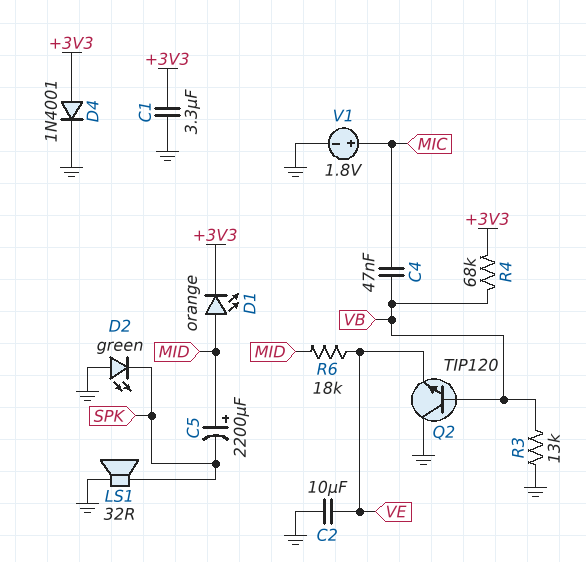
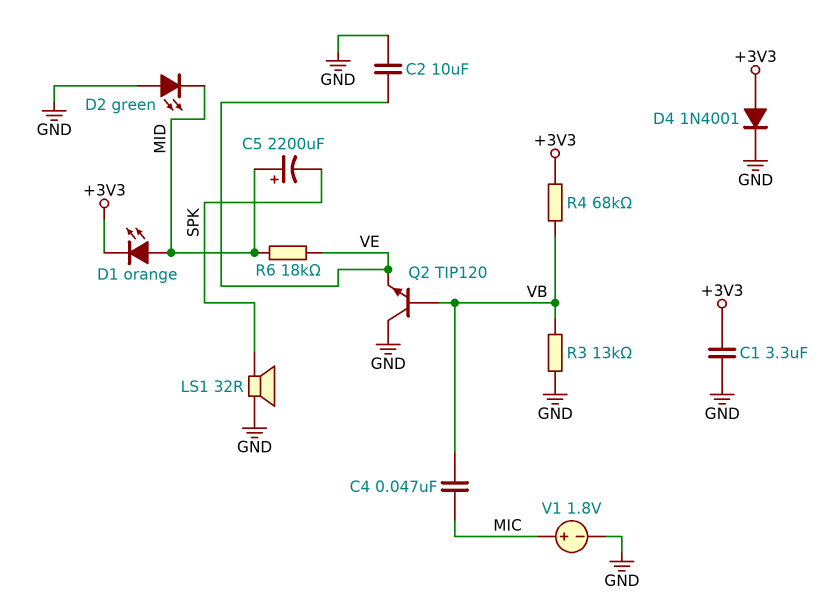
D2: LED green (A GND, K SPK) -> LED green (A GND, K MID)

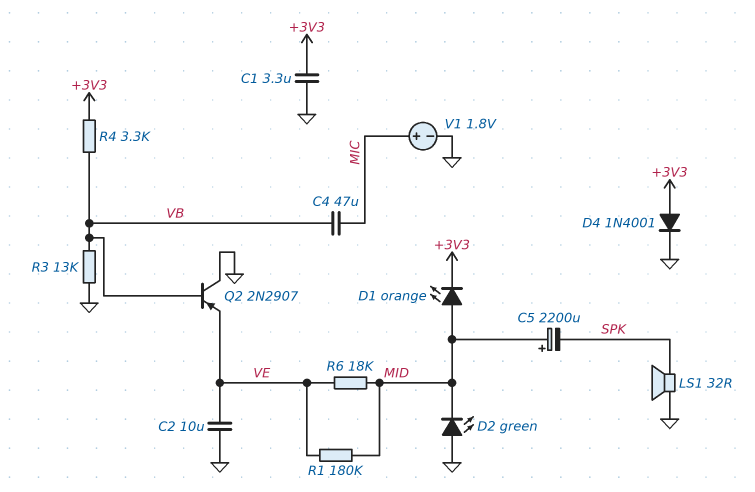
C4: 47nF (MIC, VB) -> 47uF (MIC, VB)
Q2: NPN TIP120 (B VB, C GND, E VE) -> PNP 2N2907 (B VB, C GND, E VE)
R1: none -> 180k (MID, VE)
R4: 68k (+3V3, VB) -> 3.3k (+3V3, VB)

